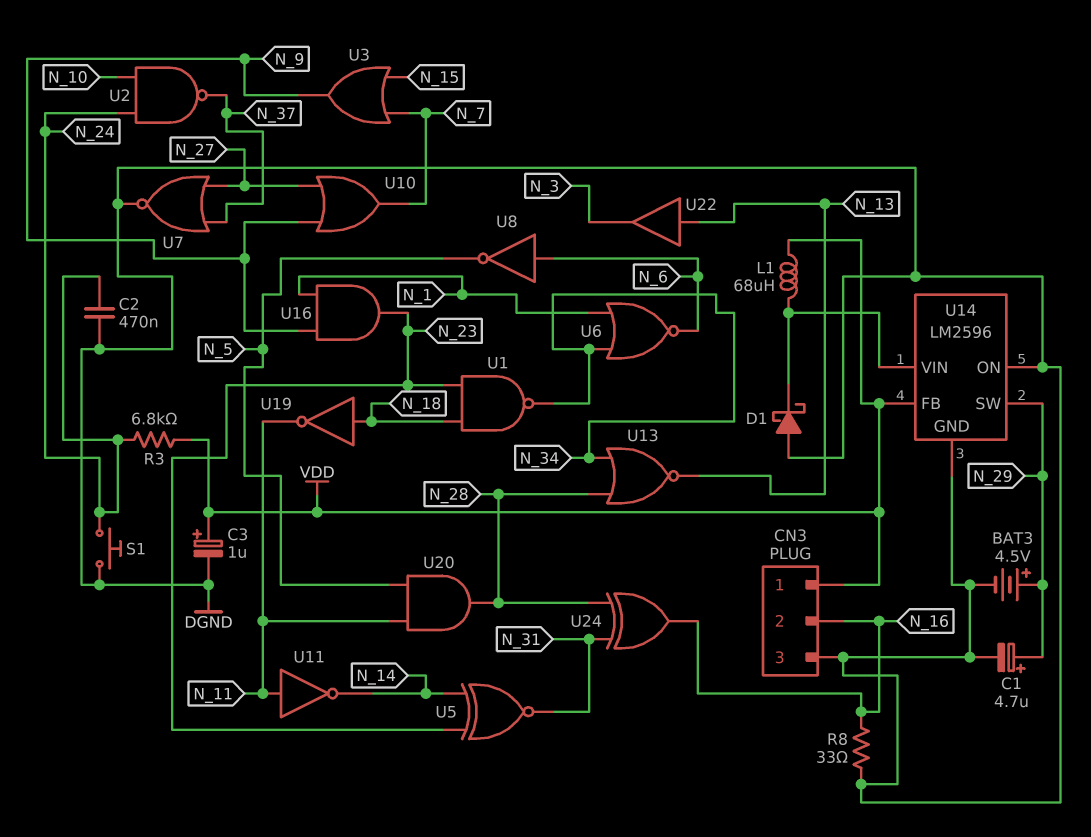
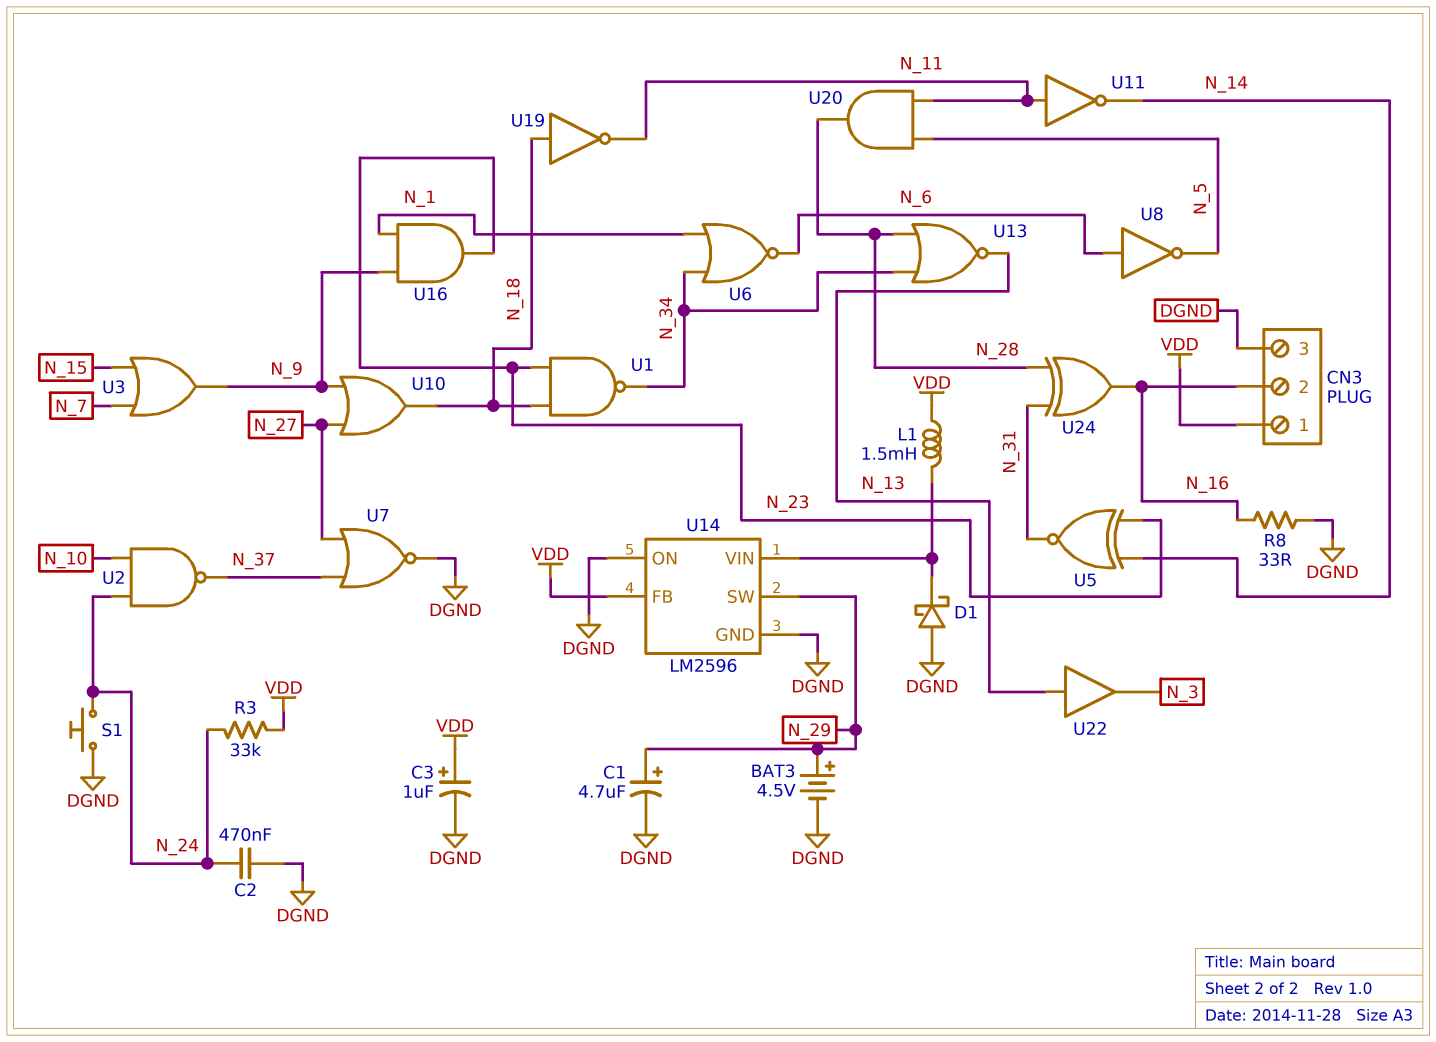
L1: 68uH (U14/VIN, VDD) -> 1.5mH (U14/VIN, VDD)
R3: 6.8k (N_24, VDD) -> 33k (N_24, VDD)
U10: OR (in N_9, in N_27, out N_7) -> OR (in N_9, in N_27, out N_18)

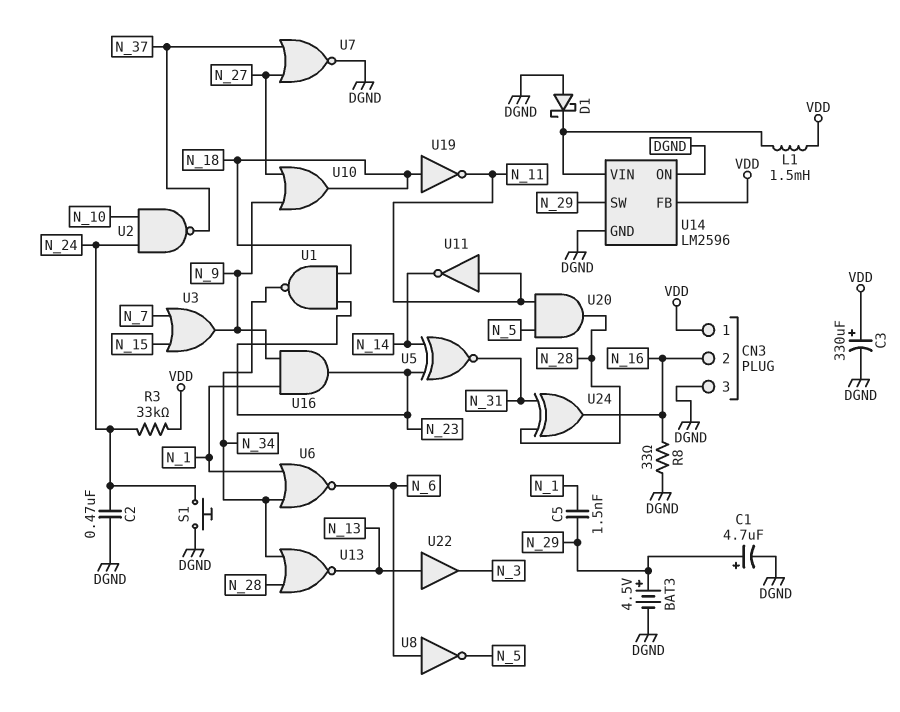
C3: 1uF (plus VDD, minus DGND) -> 330uF (plus VDD, minus DGND)
C5: none -> 1.5nF (N_1, N_29)

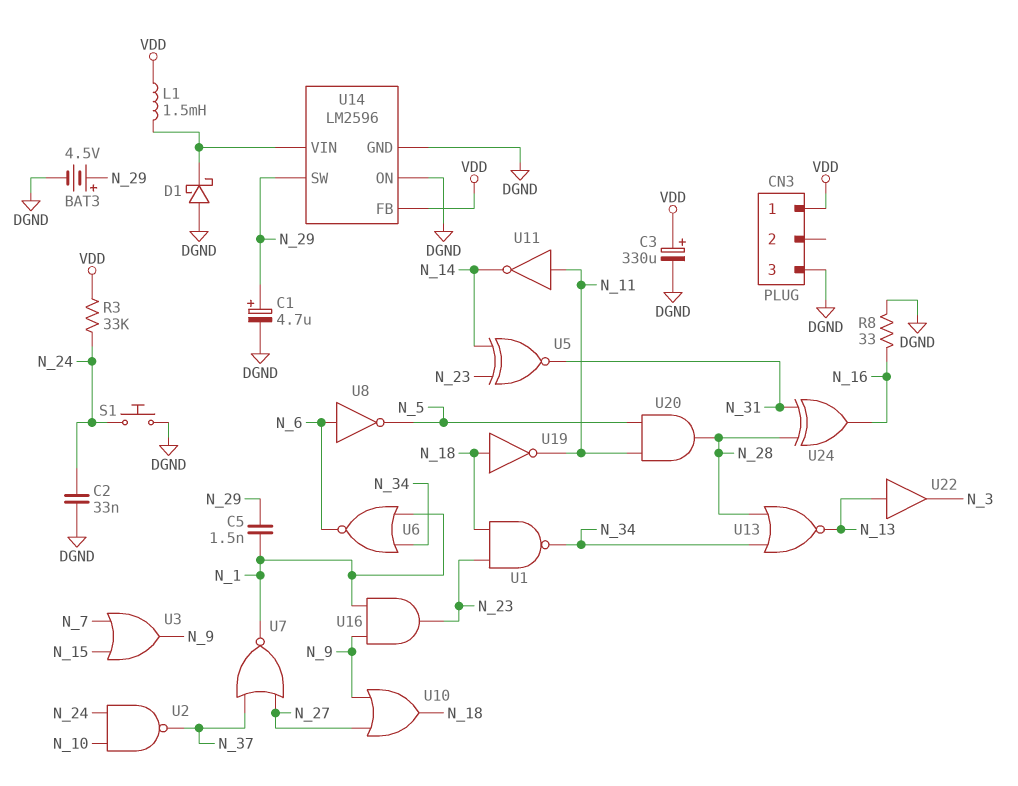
C2: 470nF (DGND, N_24) -> 33nF (DGND, N_24)
CN3 pin 2: N_16 -> none
U7: NOR (in N_27, in N_37, out DGND) -> NOR (in N_27, in N_37, out N_1)

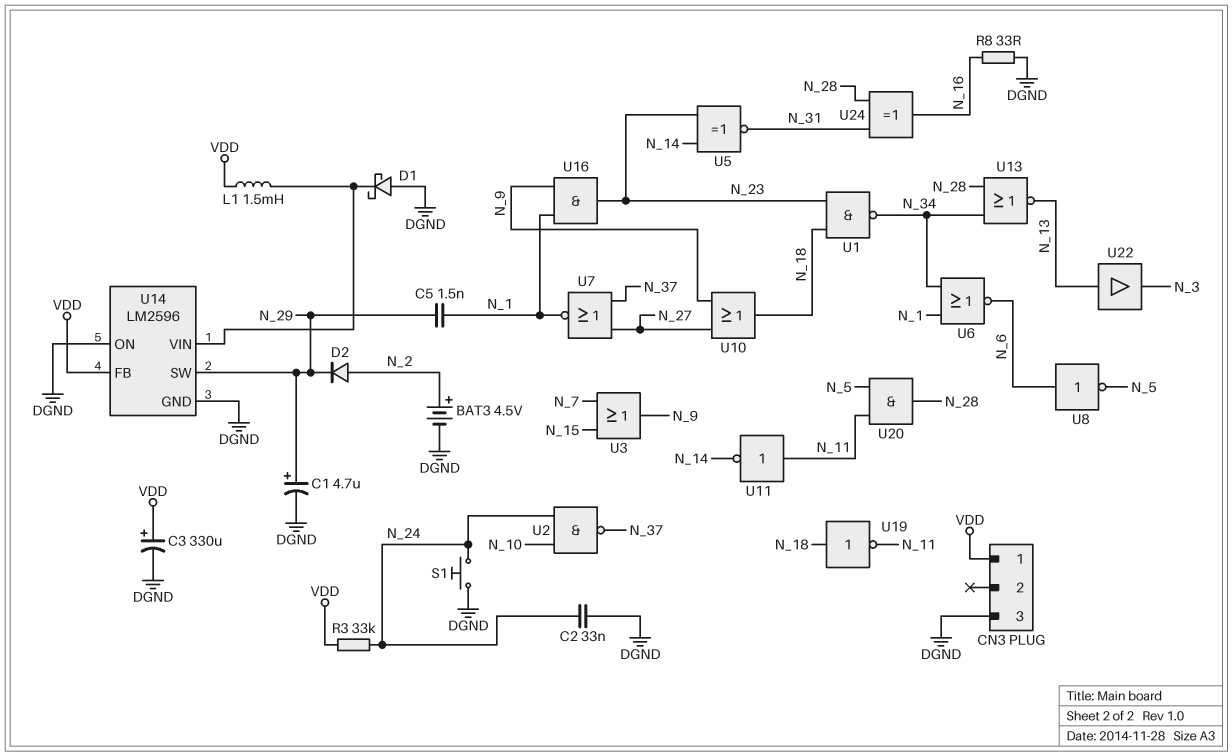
BAT3: 4.5V (plus N_29, minus DGND) -> 4.5V (plus N_2, minus DGND)
D2: none -> diode (A N_2, K N_29)

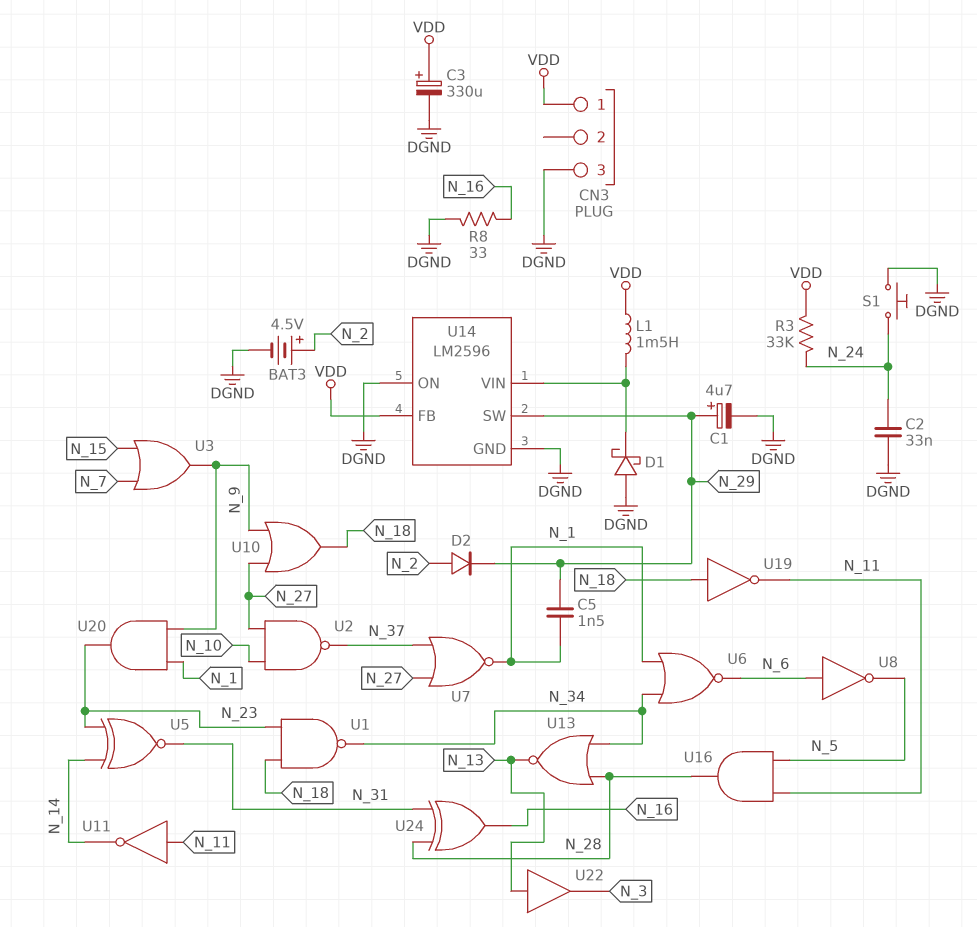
U2: NAND (in N_10, in N_24, out N_37) -> NAND (in N_10, in N_27, out N_37)
U16: AND (in N_1, in N_9, out N_23) -> AND (in N_5, in N_11, out N_28)
U20: AND (in N_5, in N_11, out N_28) -> AND (in N_1, in N_9, out N_23)

